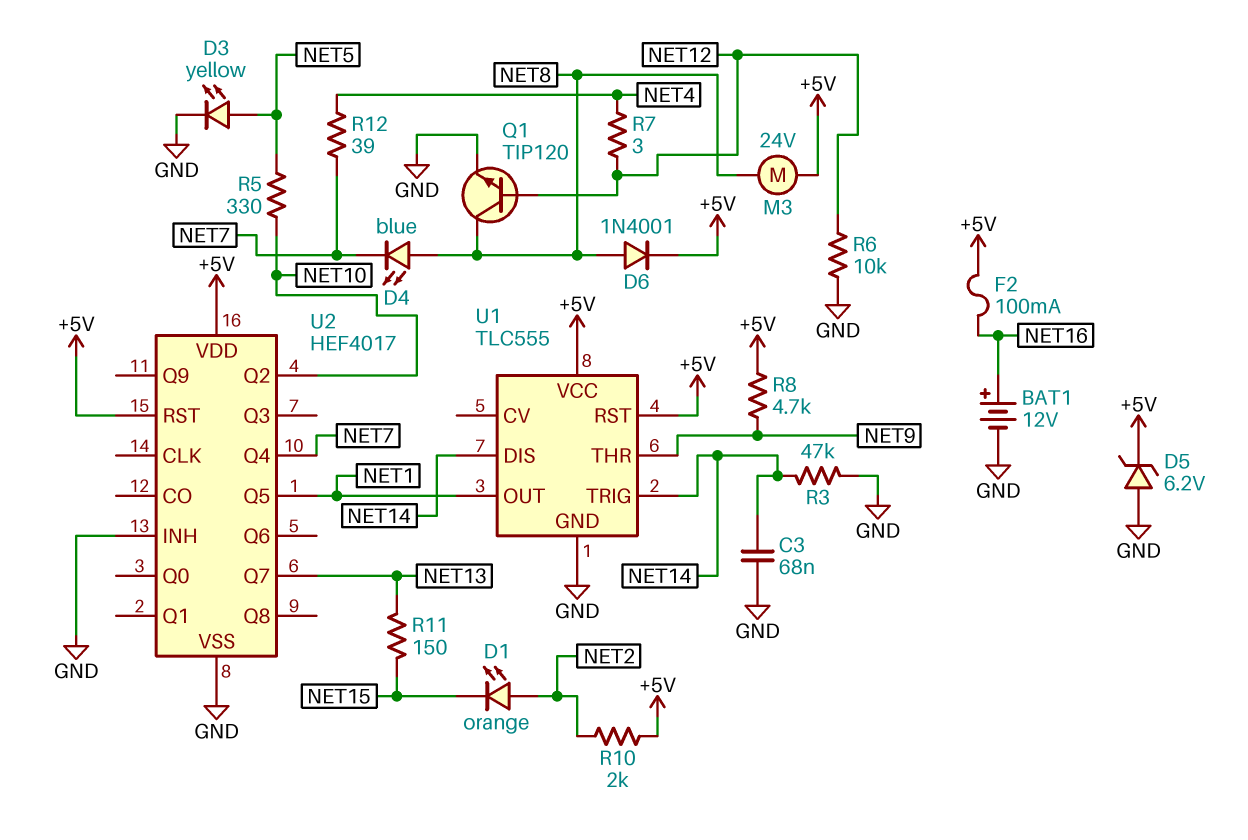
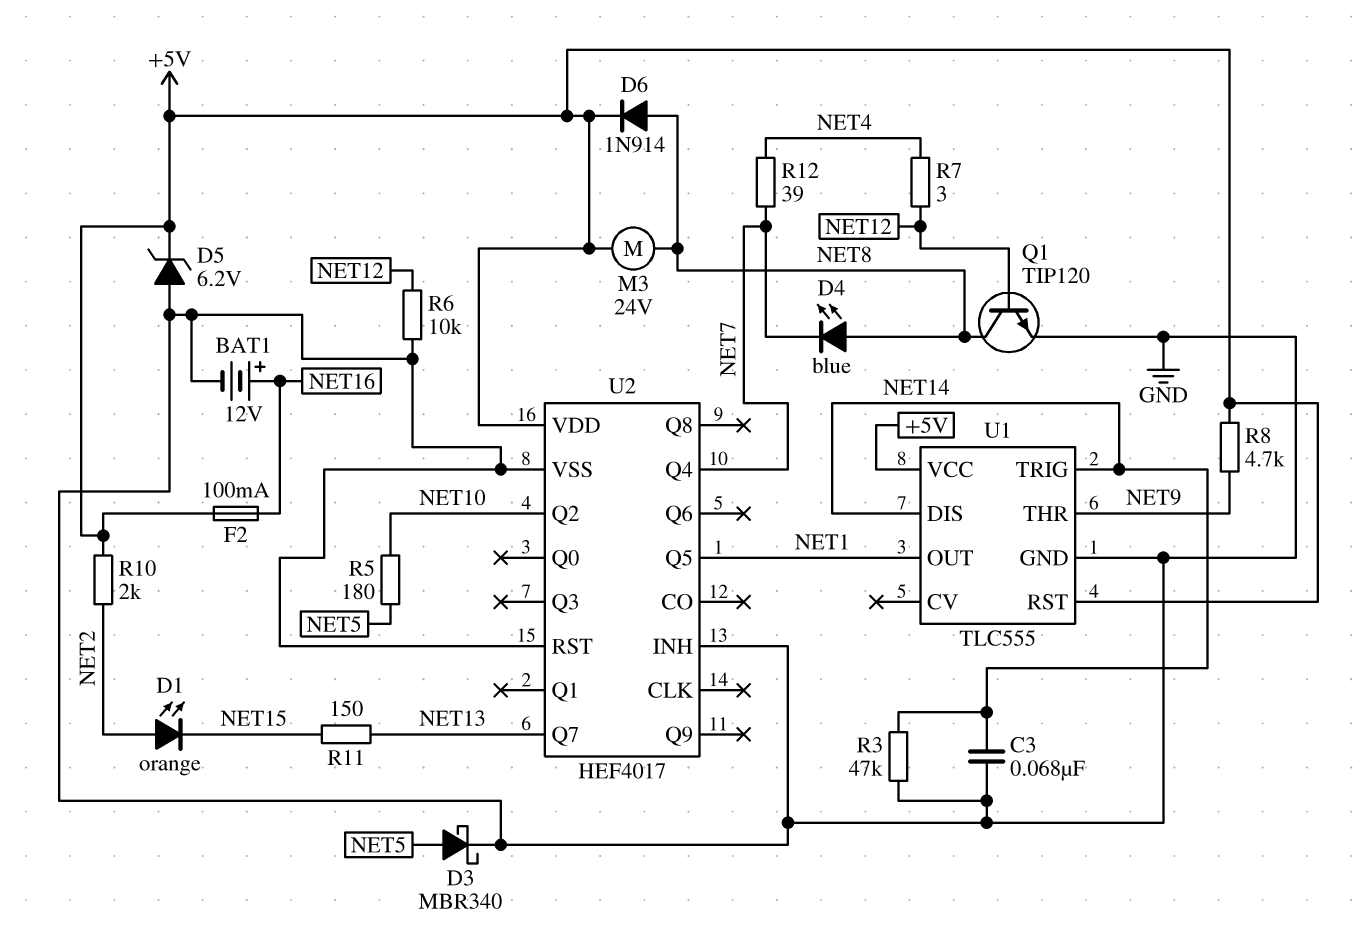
D3: LED yellow (A NET5, K GND) -> schottky MBR340 (A NET5, K GND)
D6: diode 1N4001 (A NET8, K +5V) -> diode 1N914 (A NET8, K +5V)
R5: 330 (NET5, NET10) -> 180 (NET5, NET10)
U2 pin RST: +5V -> GND

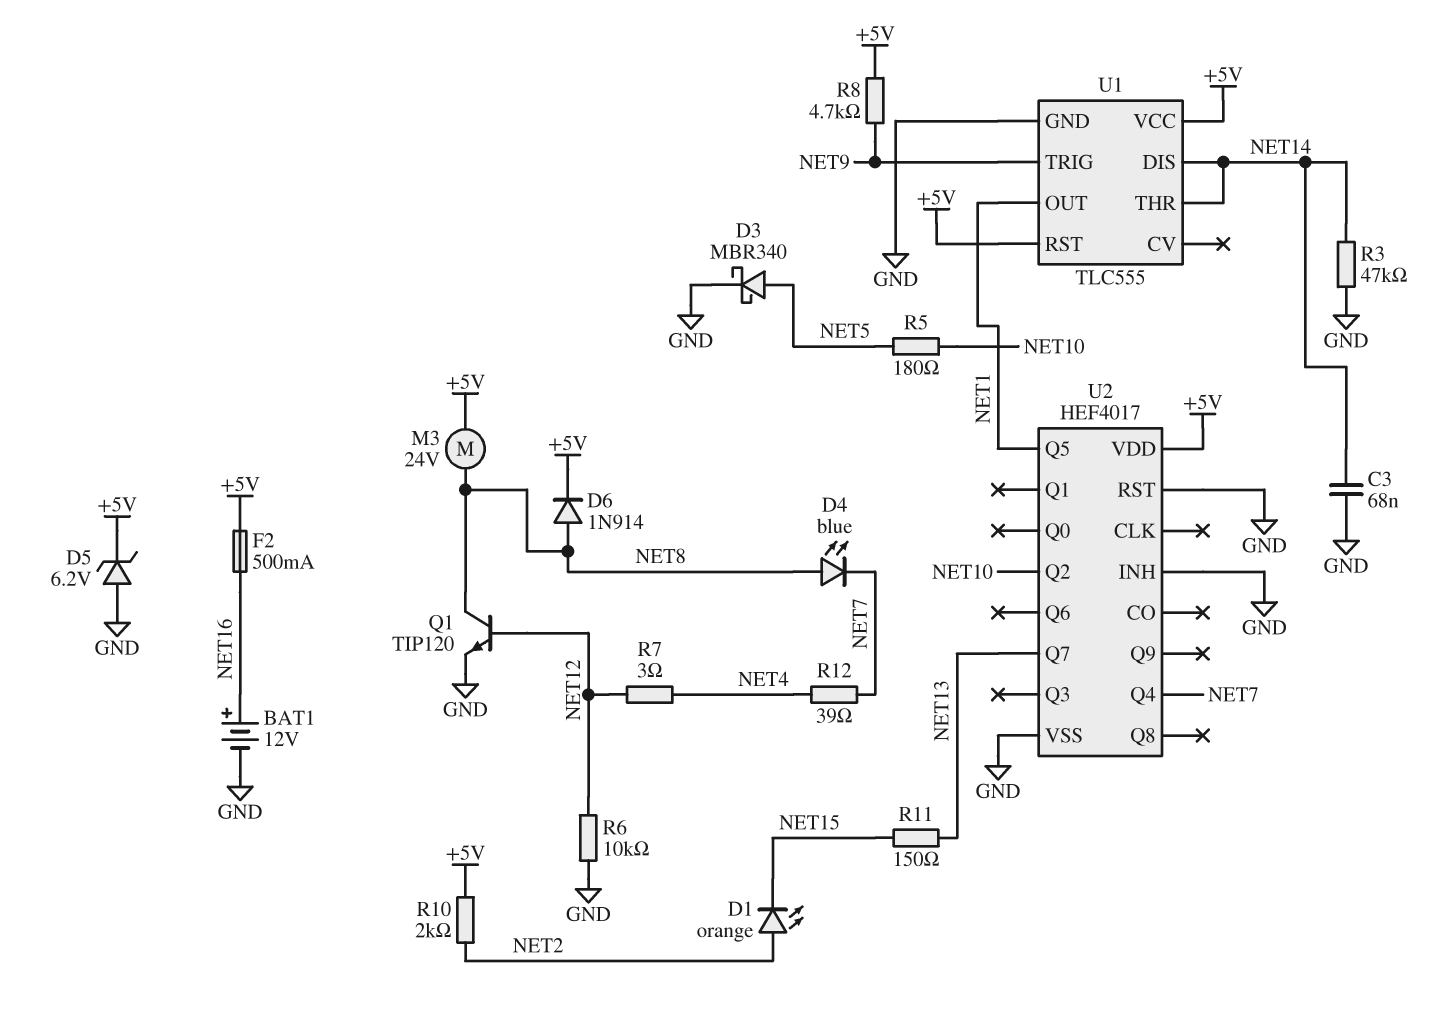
F2: 100mA (+5V, NET16) -> 500mA (+5V, NET16)
U1 pin THR: NET9 -> NET14
U1 pin TRIG: NET14 -> NET9

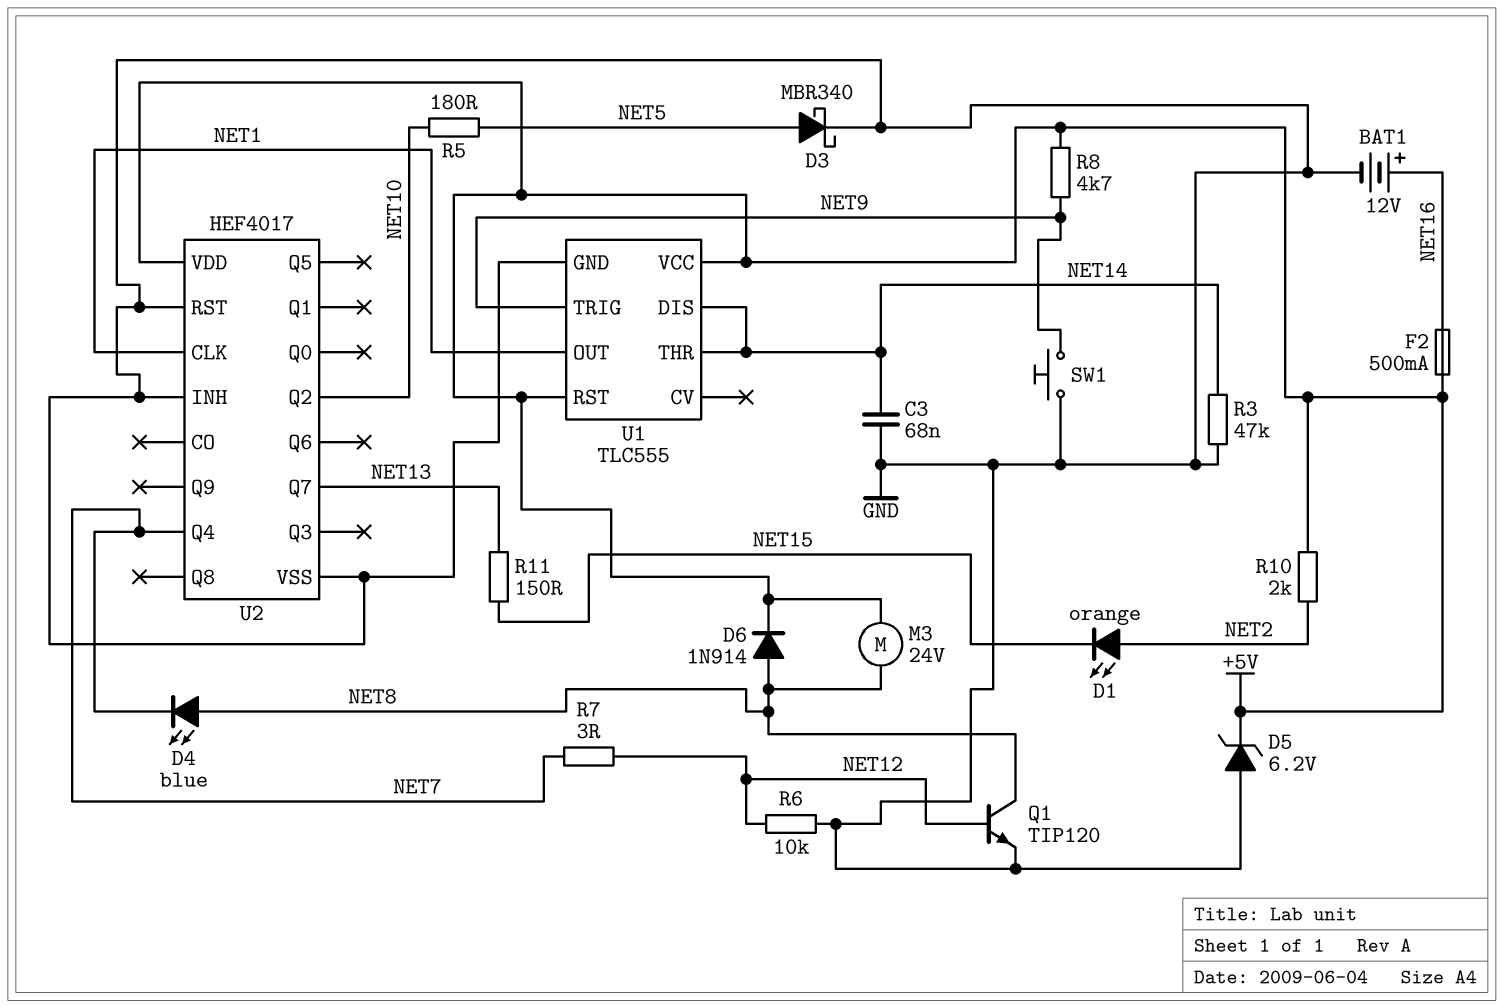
R7: 3 (NET4, NET12) -> 3 (NET7, NET12)
R12: 39 (NET4, NET7) -> none
SW1: none -> button (GND, NET9)
U2 pin CLK: none -> NET1
U2 pin Q5: NET1 -> none

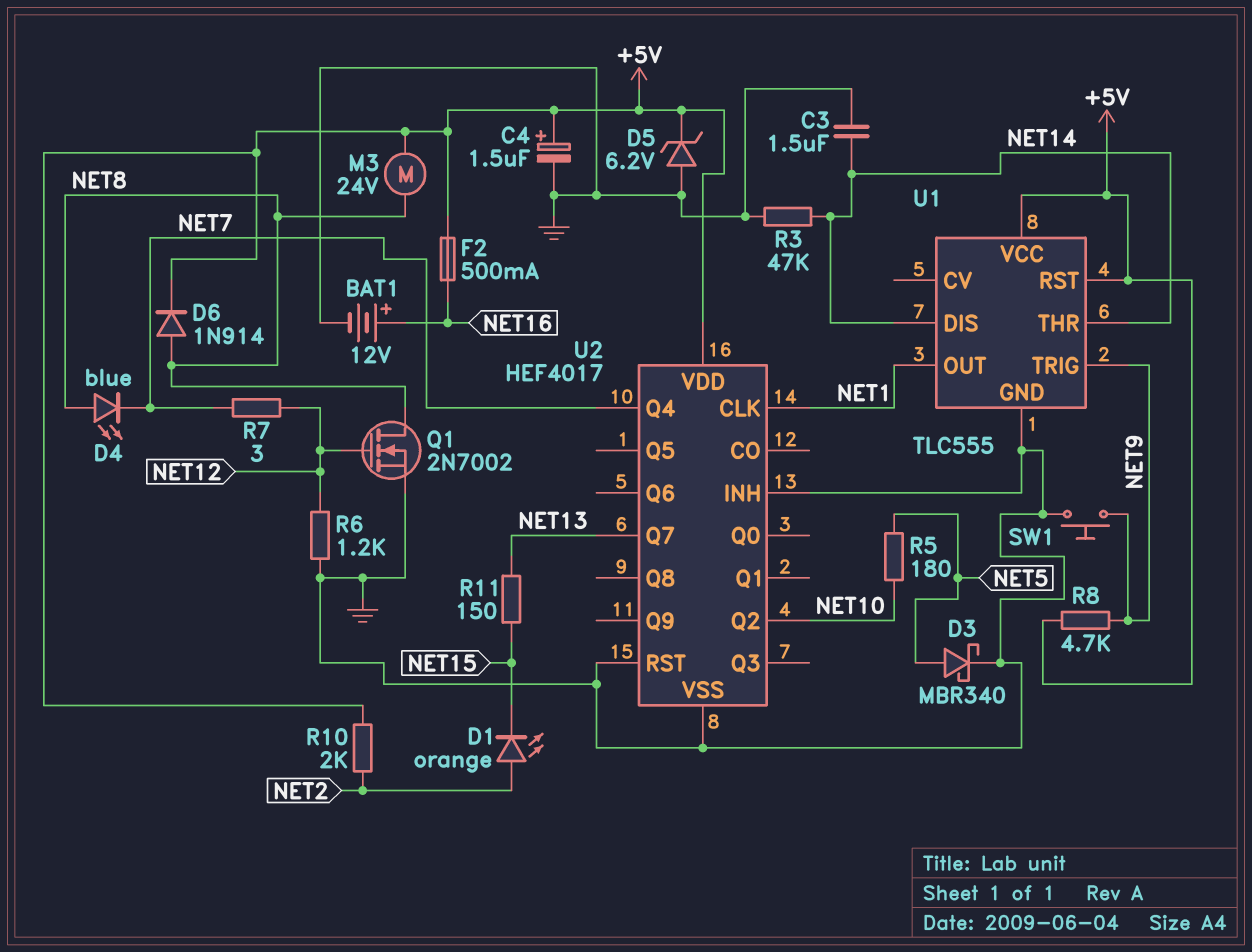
C3: 68nF (GND, NET14) -> 1.5uF (GND, NET14)
C4: none -> 1.5uF (plus +5V, minus GND)
Q1: NPN TIP120 (B NET12, C NET8, E GND) -> NMOS 2N7002 (G NET12, D NET8, S GND)
R6: 10k (GND, NET12) -> 1.2k (GND, NET12)

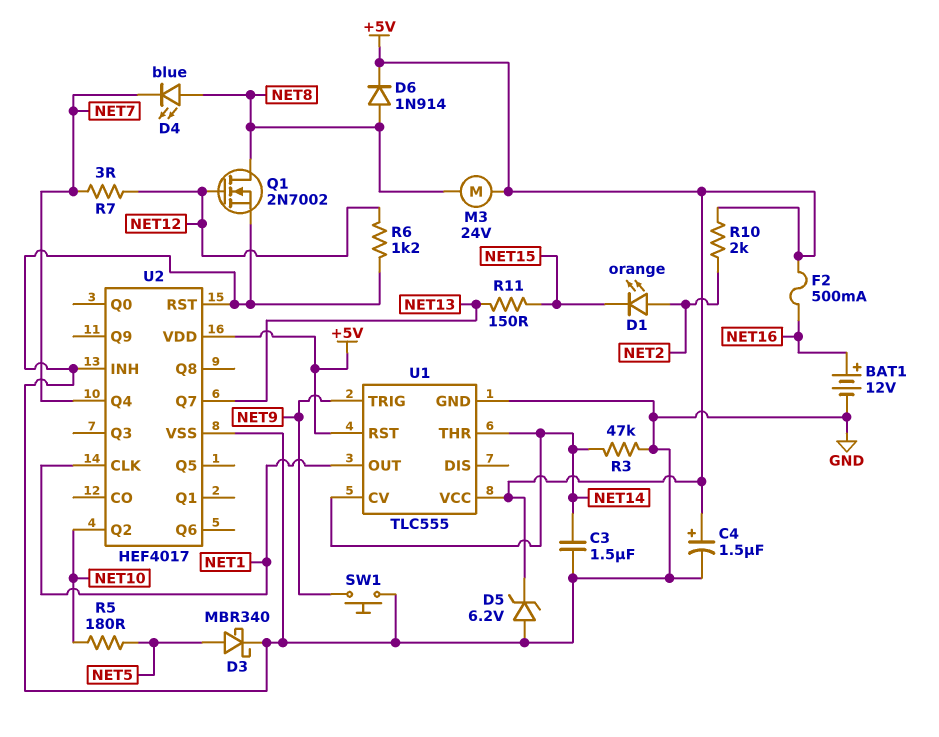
R8: 4.7k (+5V, NET9) -> none
U1 pin CV: none -> NET14
U1 pin DIS: NET14 -> none

